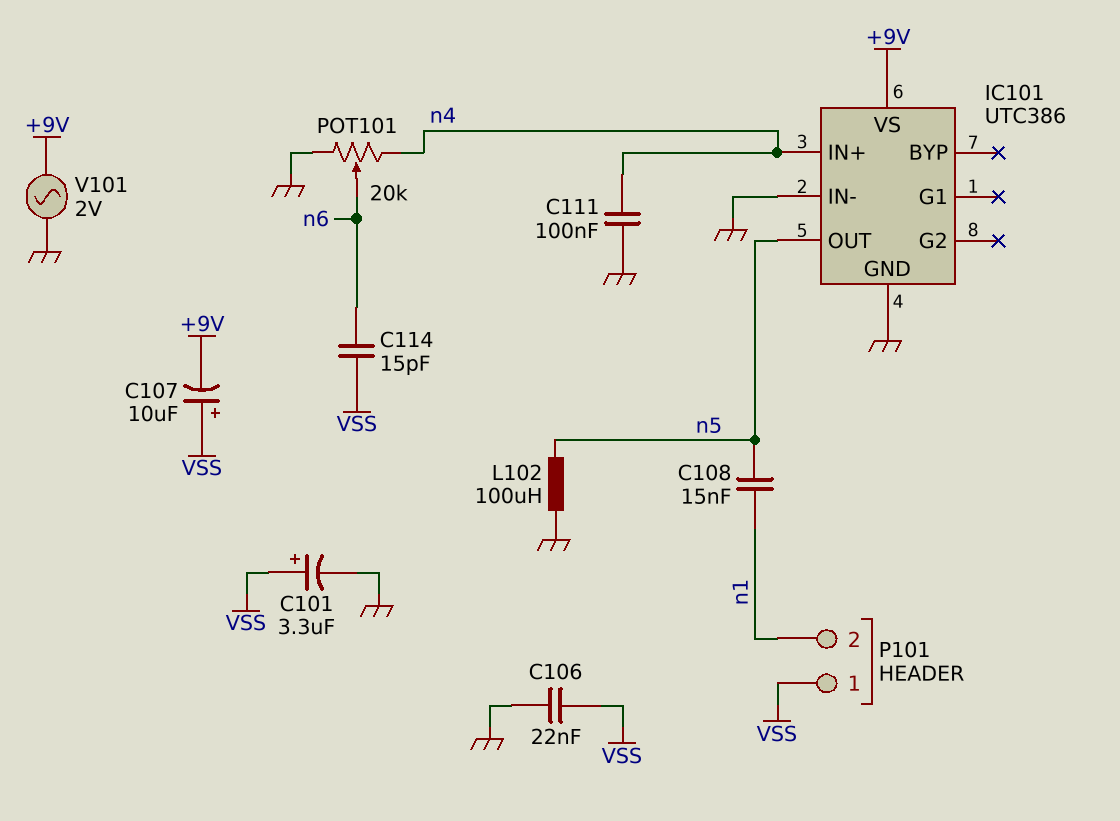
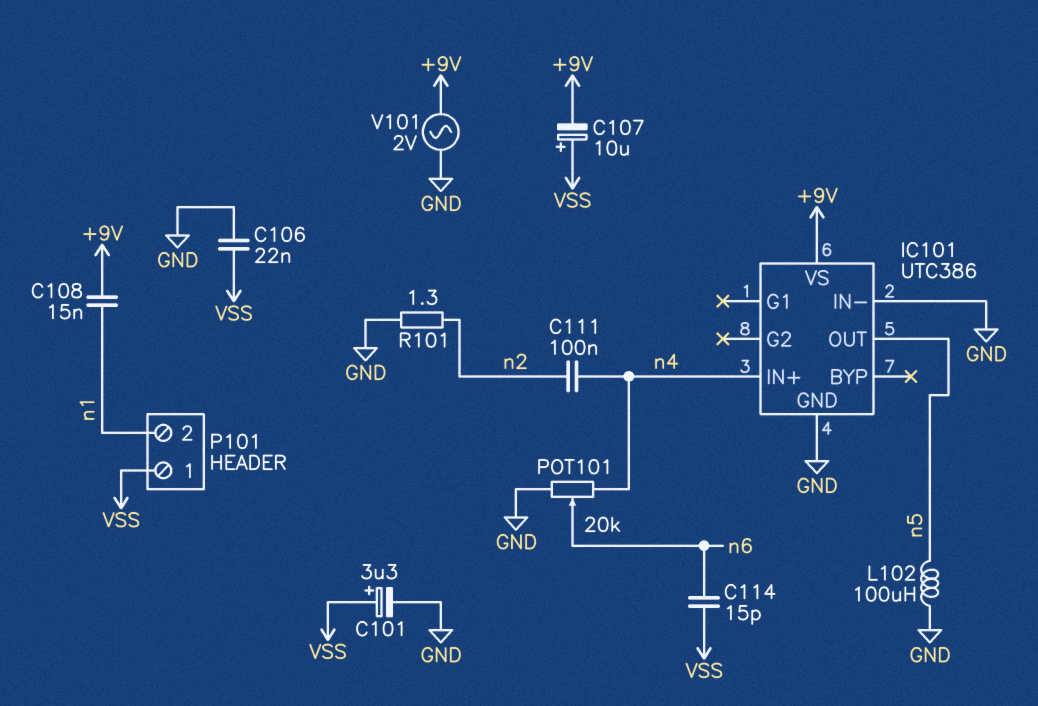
C108: 15nF (n1, n5) -> 15nF (+9V, n1)
C111: 100nF (GND, n4) -> 100nF (n2, n4)
R101: none -> 1.3 (GND, n2)

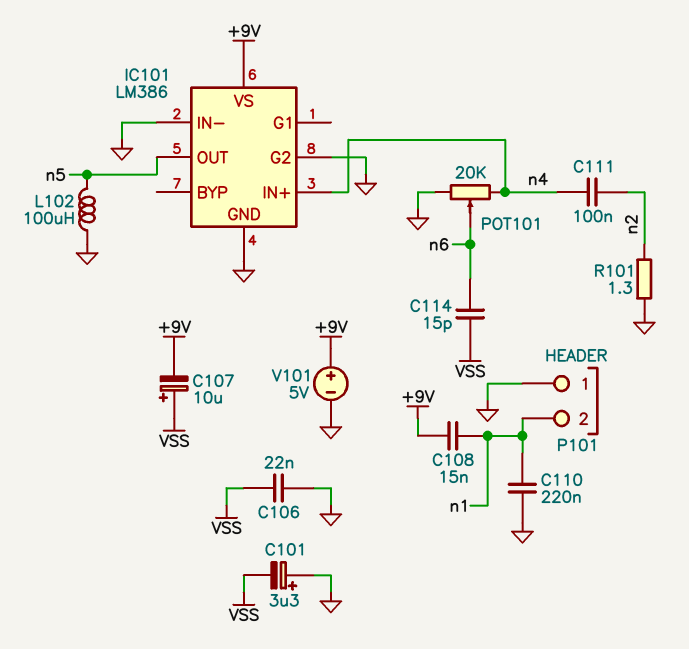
C101: 3.3uF (plus VSS, minus GND) -> 3.3uF (plus GND, minus VSS)
C110: none -> 220nF (GND, n1)
IC101: UTC386 -> LM386
IC101 pin G2: none -> GND
P101 pin 1: VSS -> GND
V101: AC 2V (+9V, GND) -> 5V (plus +9V, minus GND)

